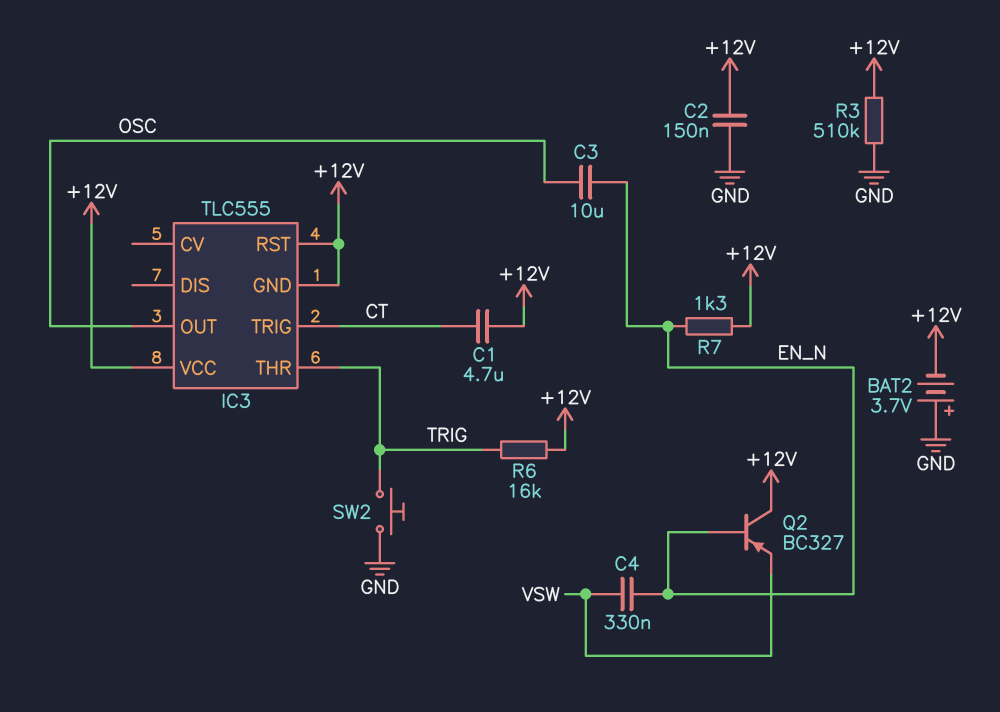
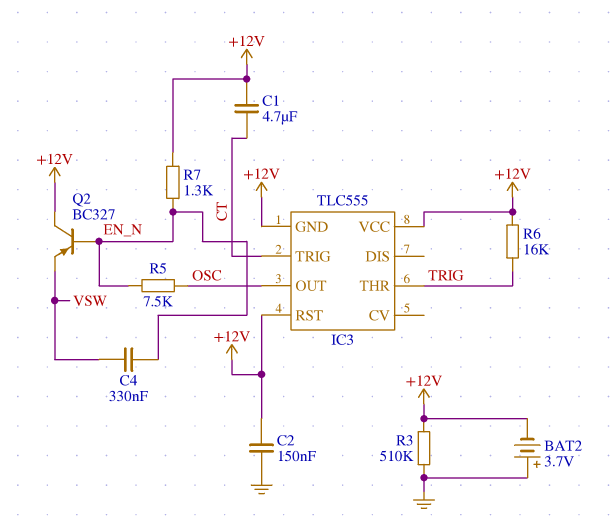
C3: 10uF (EN_N, OSC) -> none
R5: none -> 7.5k (EN_N, OSC)
SW2: button (GND, TRIG) -> none

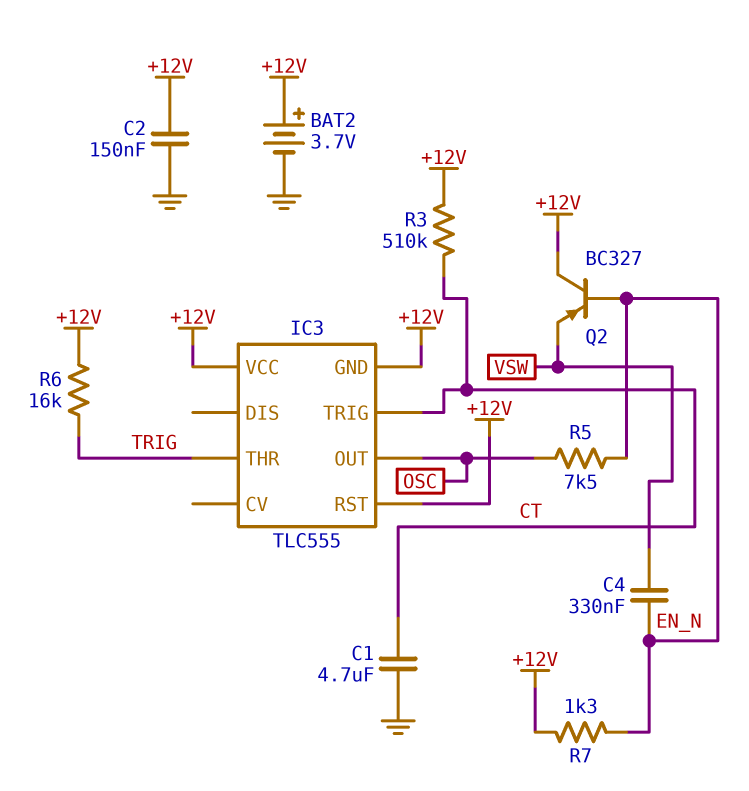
BAT2: 3.7V (plus GND, minus +12V) -> 3.7V (plus +12V, minus GND)
C1: 4.7uF (+12V, CT) -> 4.7uF (CT, GND)
R3: 510k (+12V, GND) -> 510k (+12V, CT)

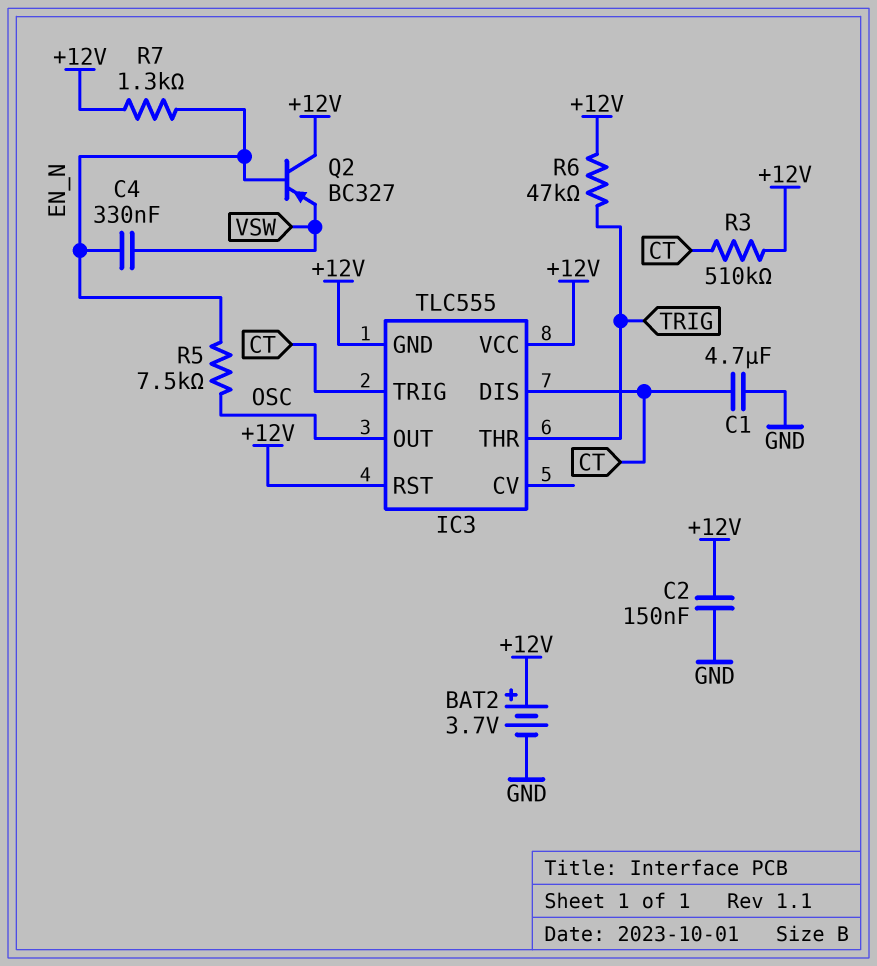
IC3 pin DIS: none -> CT
R6: 16k (+12V, TRIG) -> 47k (+12V, TRIG)

